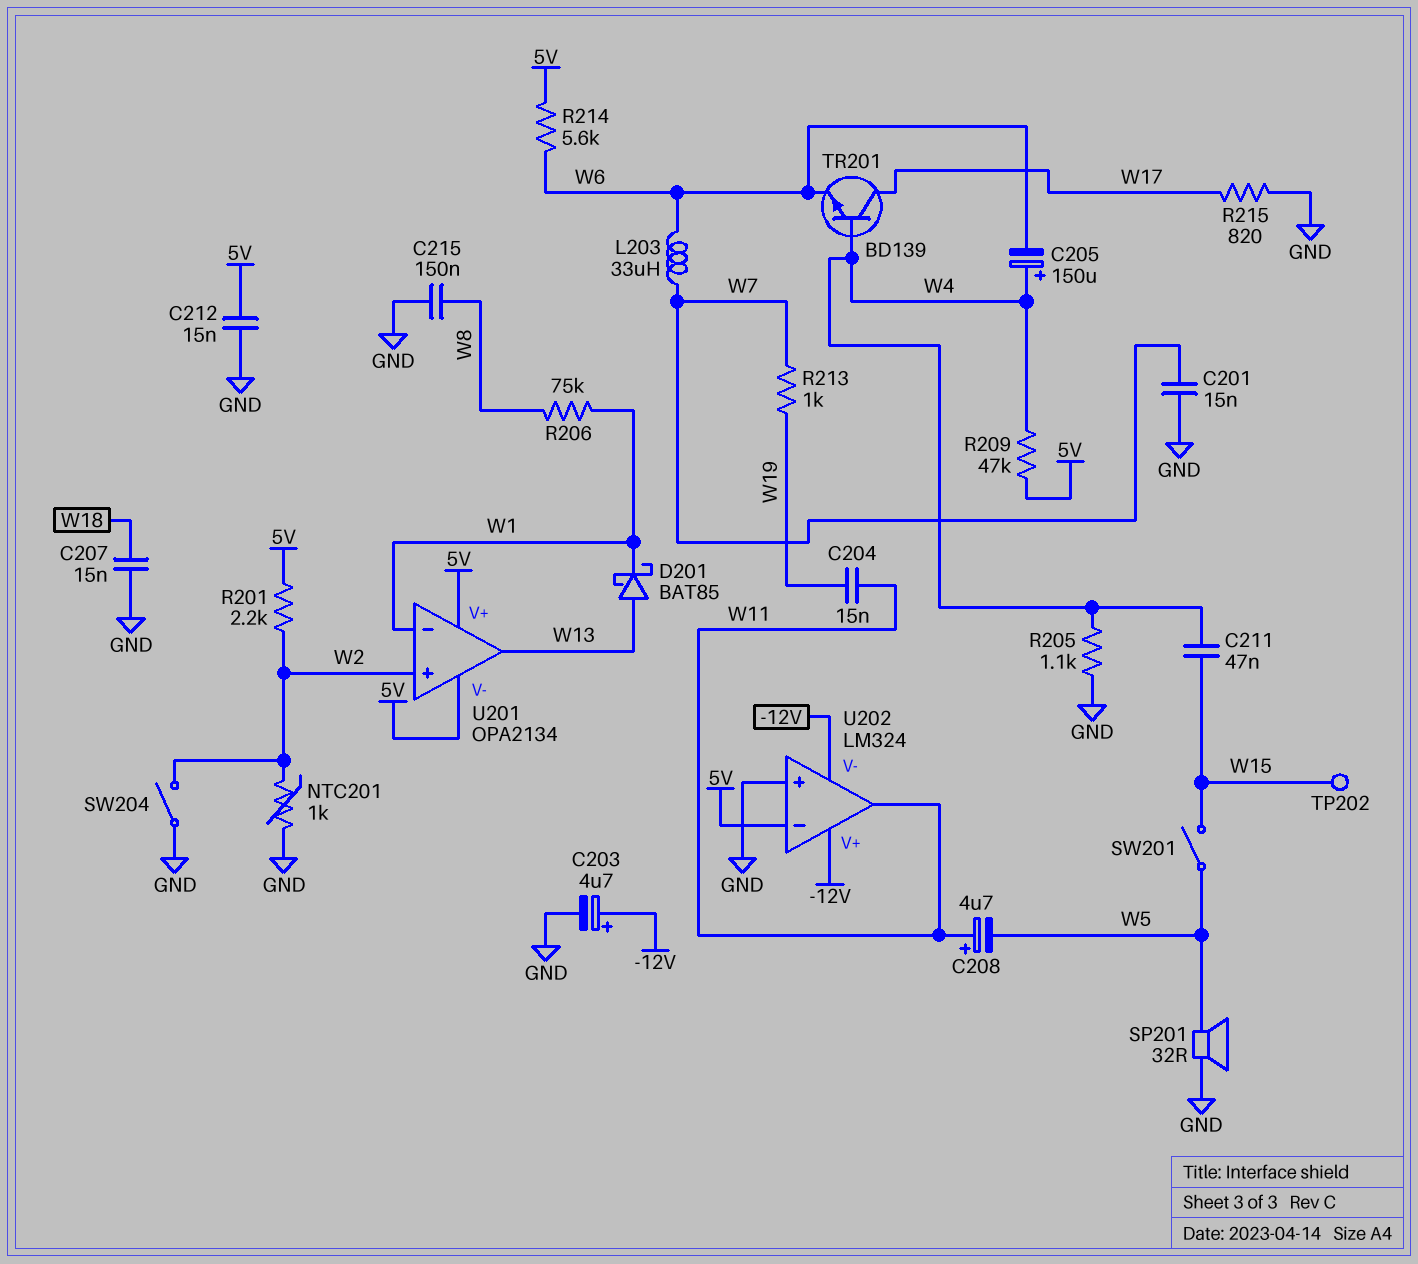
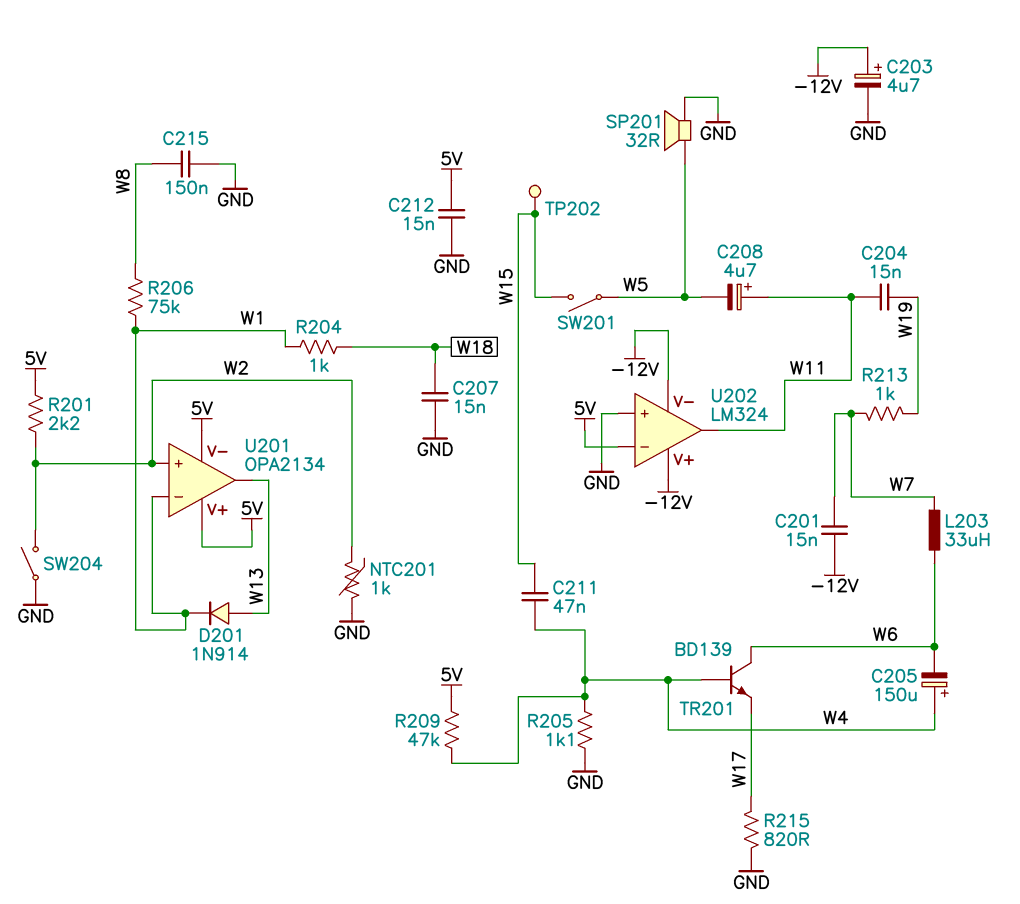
C201: 15nF (GND, W7) -> 15nF (-12V, W7)
D201: schottky BAT85 (A W13, K W1) -> diode 1N914 (A W13, K W1)
R204: none -> 1k (W1, W18)
R214: 5.6k (5V, W6) -> none
TR201: NPN BD139 (B W4, C W17, E W6) -> NPN BD139 (B W4, C W6, E W17)

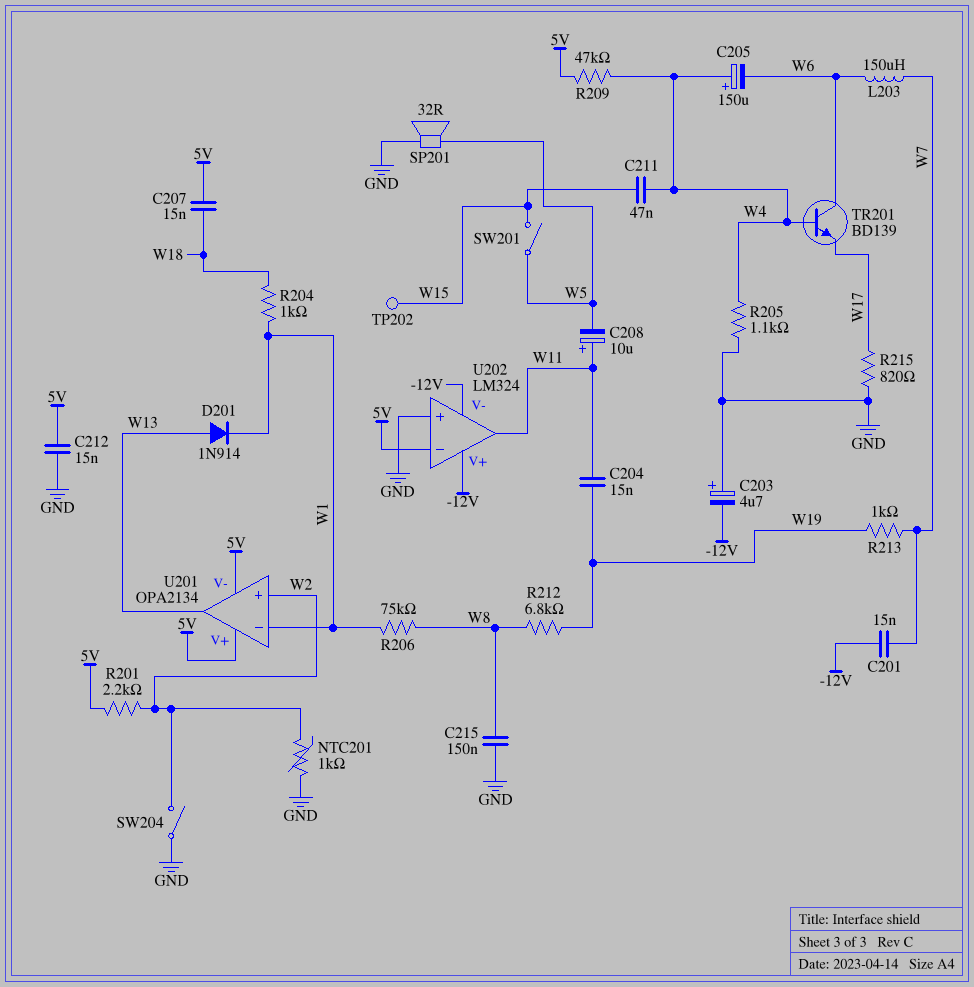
C203: 4.7uF (plus -12V, minus GND) -> 4.7uF (plus GND, minus -12V)
C207: 15nF (GND, W18) -> 15nF (5V, W18)
C208: 4.7uF (plus W11, minus W5) -> 10uF (plus W11, minus W5)
L203: 33uH (W6, W7) -> 150uH (W6, W7)
R212: none -> 6.8k (W8, W19)

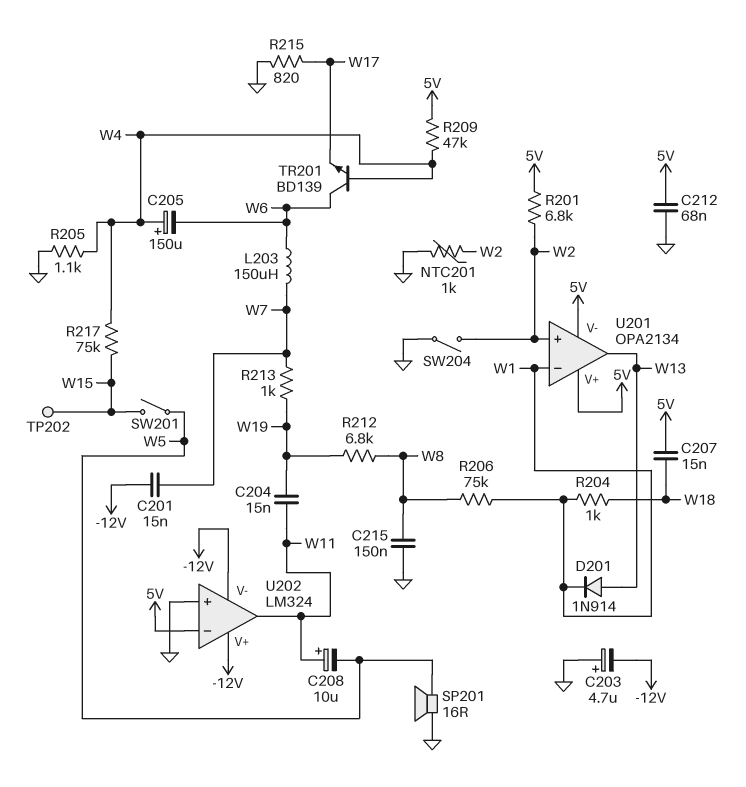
C211: 47nF (W4, W15) -> none
C212: 15nF (5V, GND) -> 68nF (5V, GND)
R201: 2.2k (5V, W2) -> 6.8k (5V, W2)
R217: none -> 75k (W4, W15)
SP201: speaker 32R (GND, W5) -> speaker 16R (GND, W5)

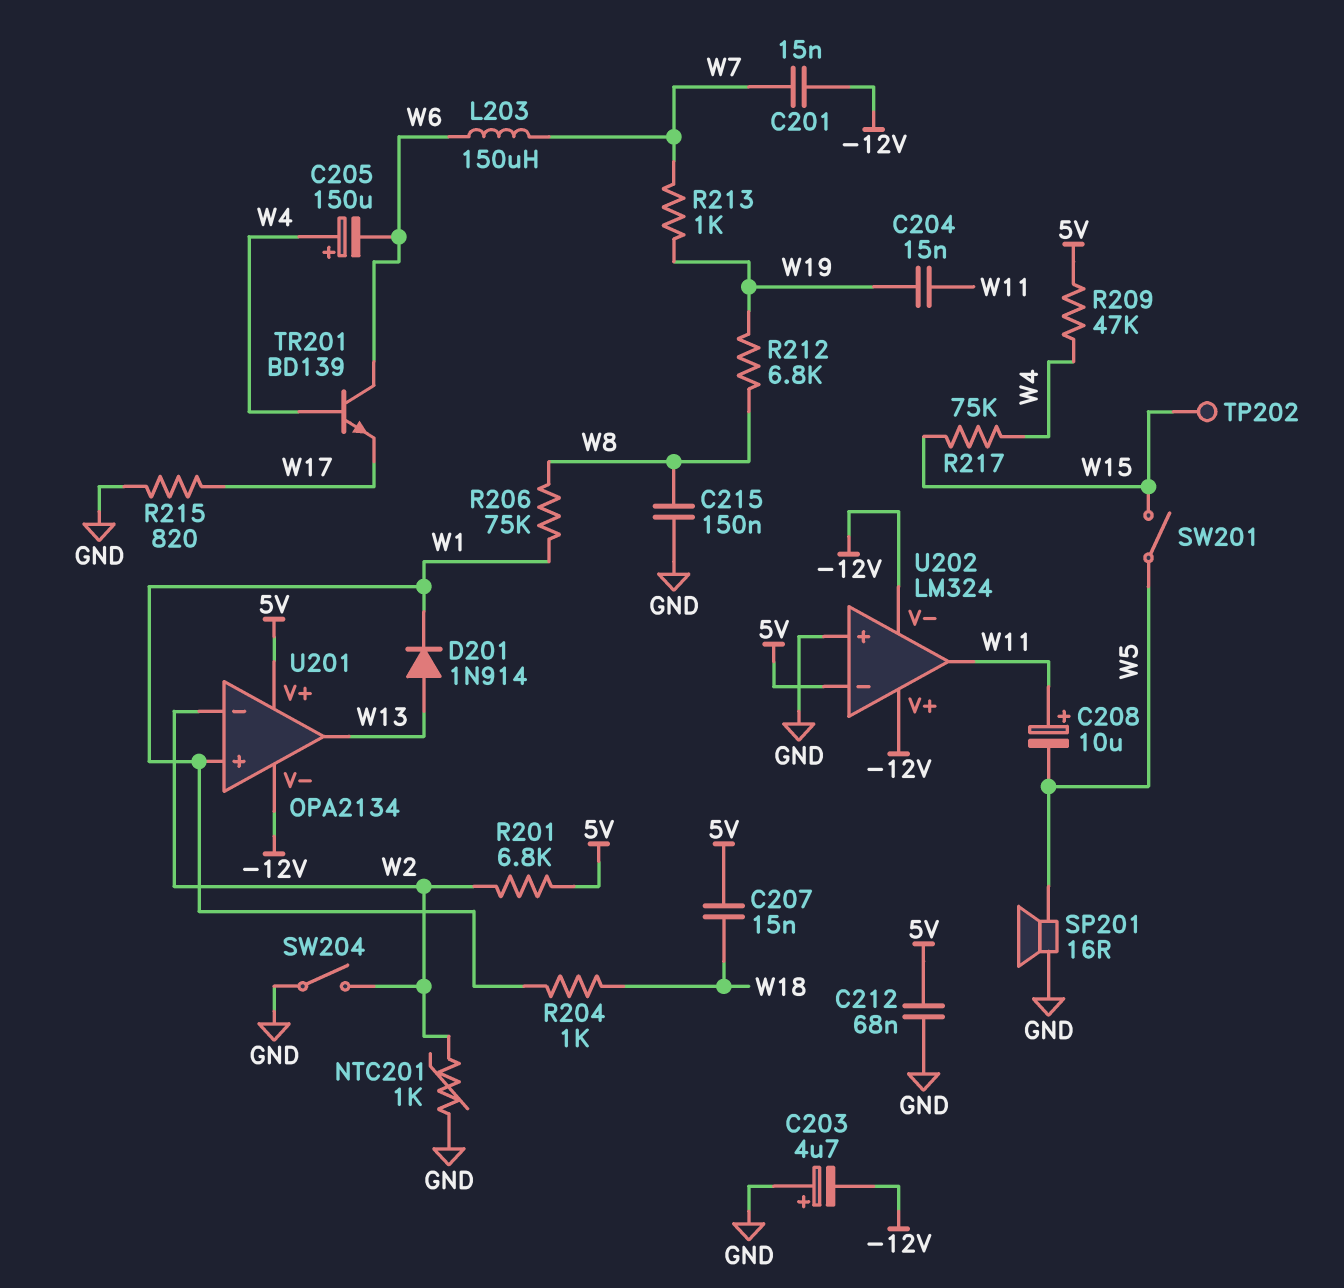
R205: 1.1k (GND, W4) -> none
U201 pin V-: 5V -> -12V
U201 pin in+: W2 -> W1
U201 pin in-: W1 -> W2

